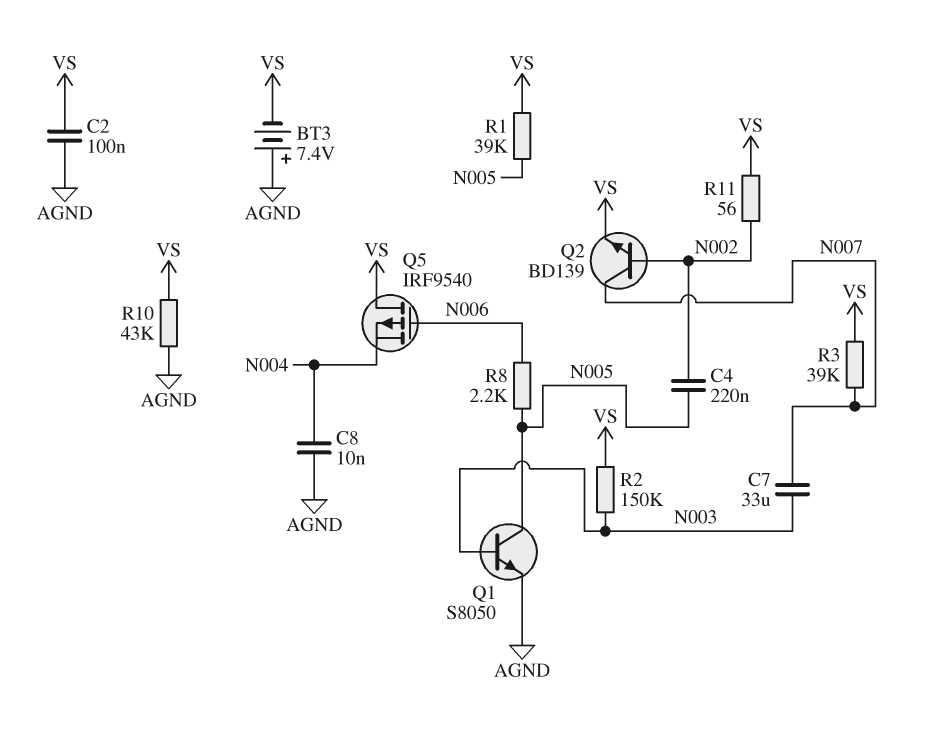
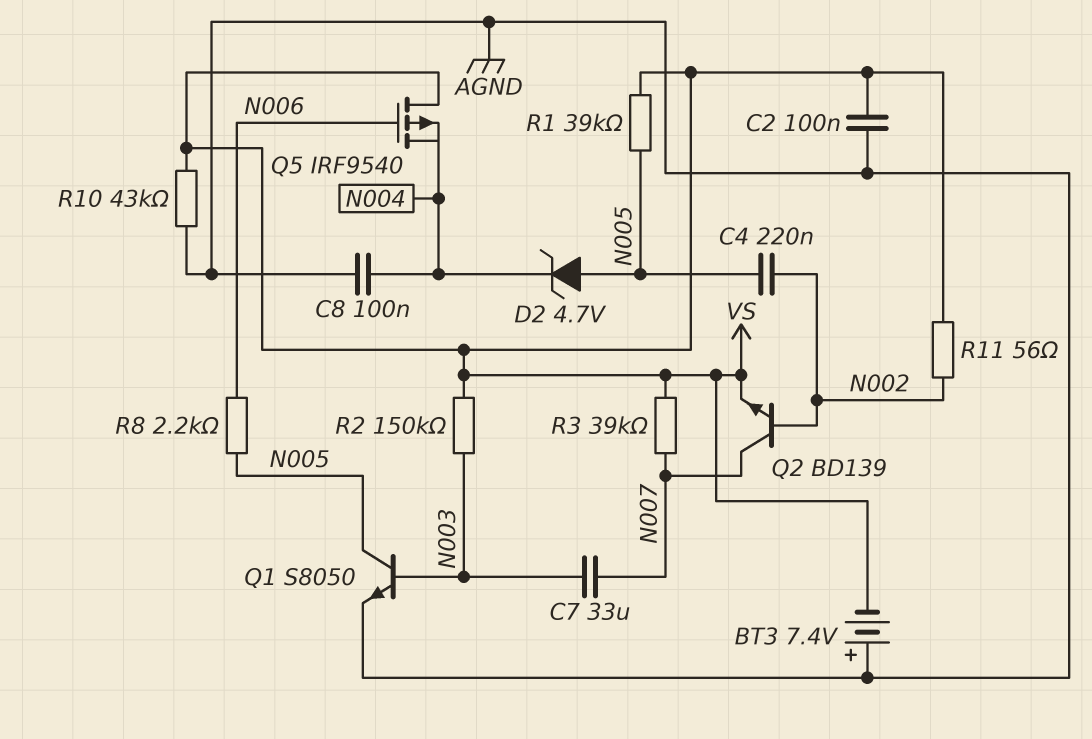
C8: 10nF (AGND, N004) -> 100nF (AGND, N004)
D2: none -> zener 4.7V (A N005, K N004)

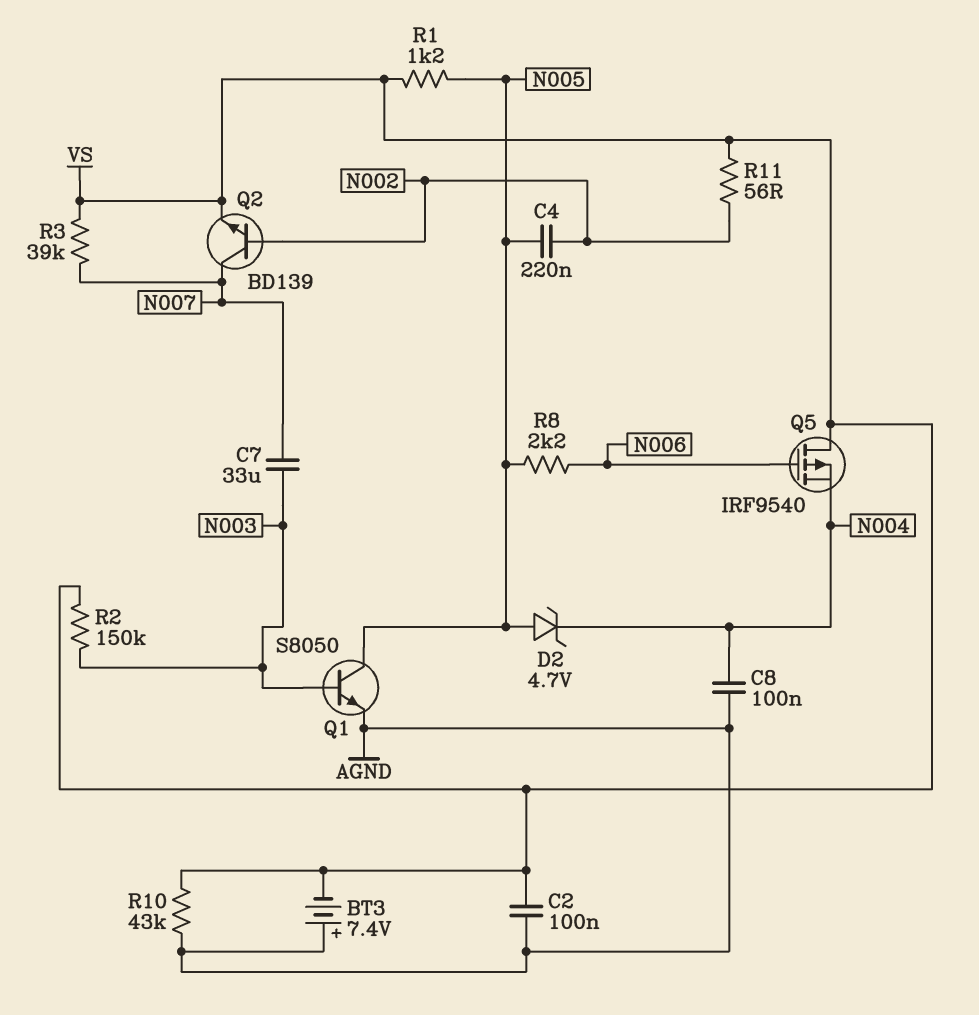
R1: 39k (N005, VS) -> 1.2k (N005, VS)

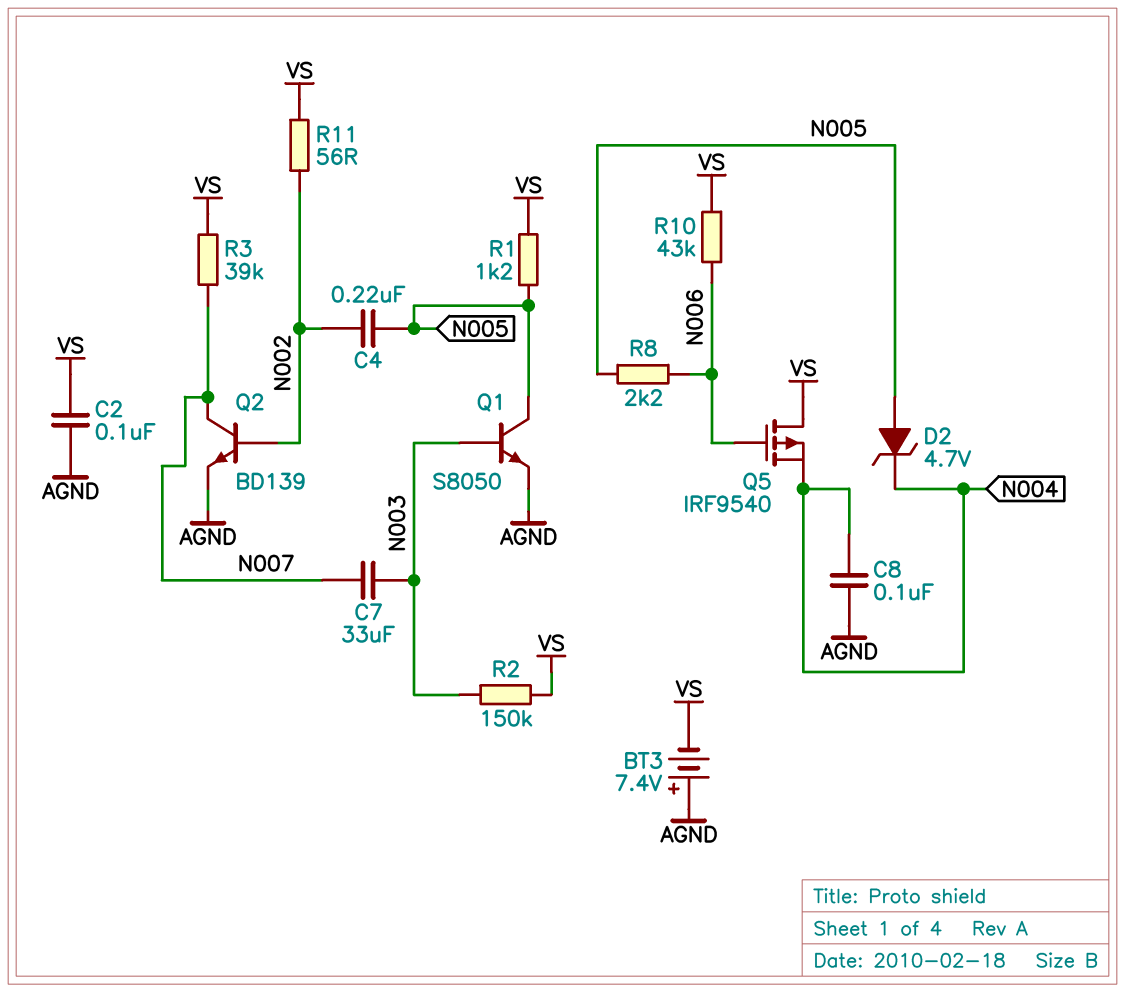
Q2: NPN BD139 (B N002, C N007, E VS) -> NPN BD139 (B N002, C N007, E AGND)
R10: 43k (AGND, VS) -> 43k (N006, VS)

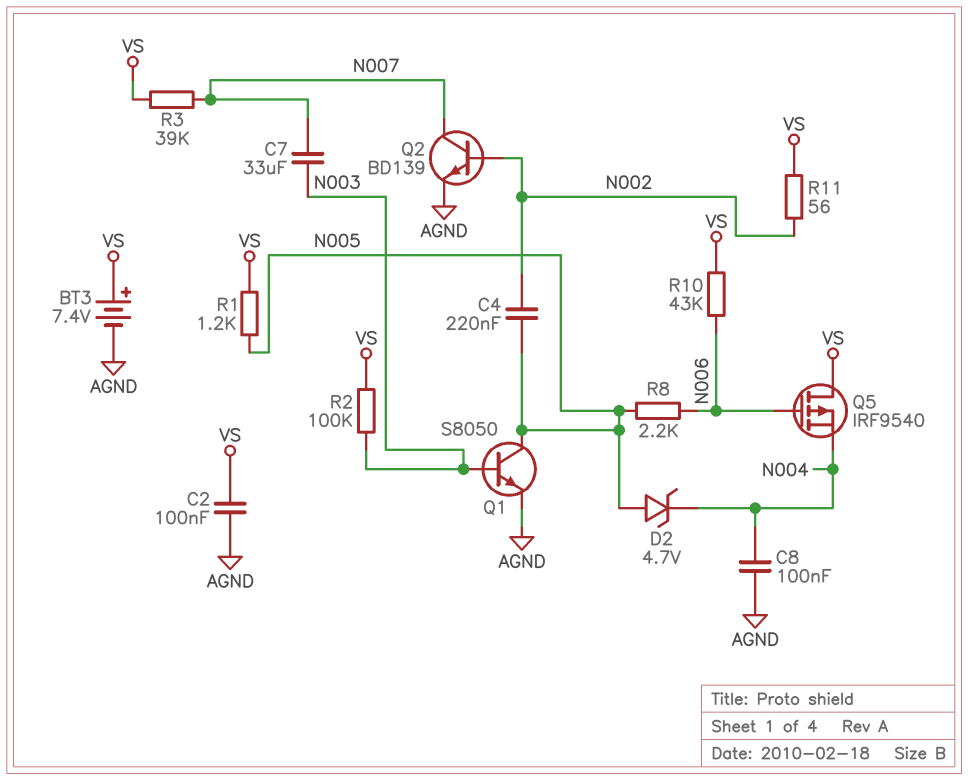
BT3: 7.4V (plus AGND, minus VS) -> 7.4V (plus VS, minus AGND)
R2: 150k (N003, VS) -> 100k (N003, VS)

